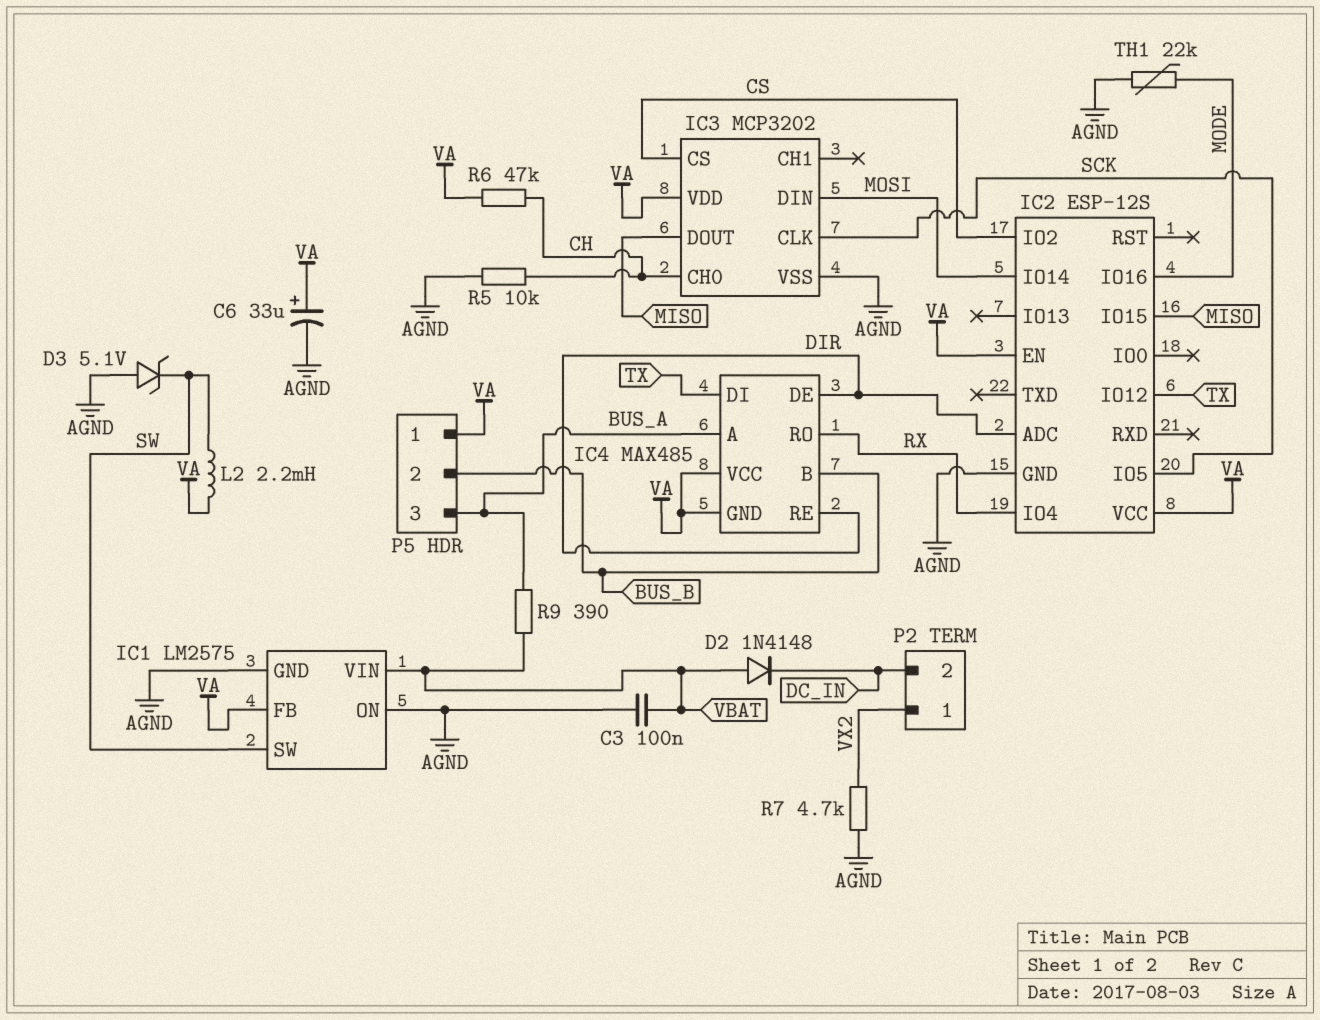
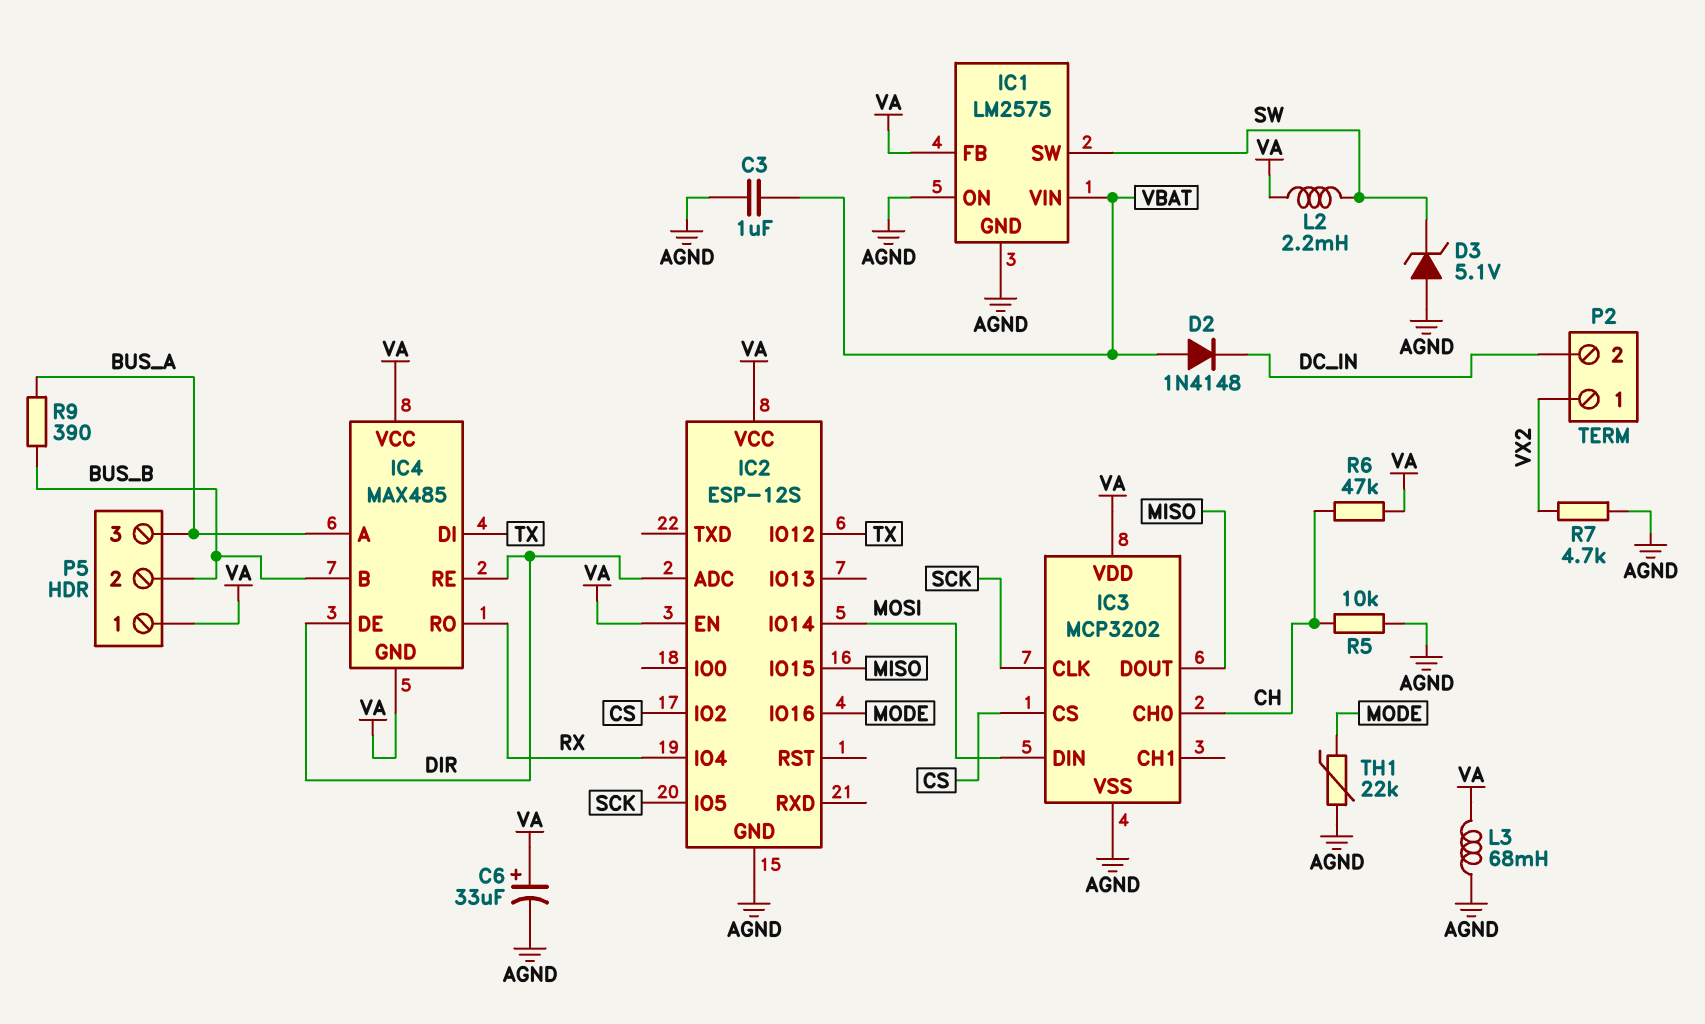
C3: 100nF (AGND, VBAT) -> 1uF (AGND, VBAT)
L3: none -> 68mH (AGND, VA)
R9: 390 (BUS_A, VBAT) -> 390 (BUS_A, BUS_B)

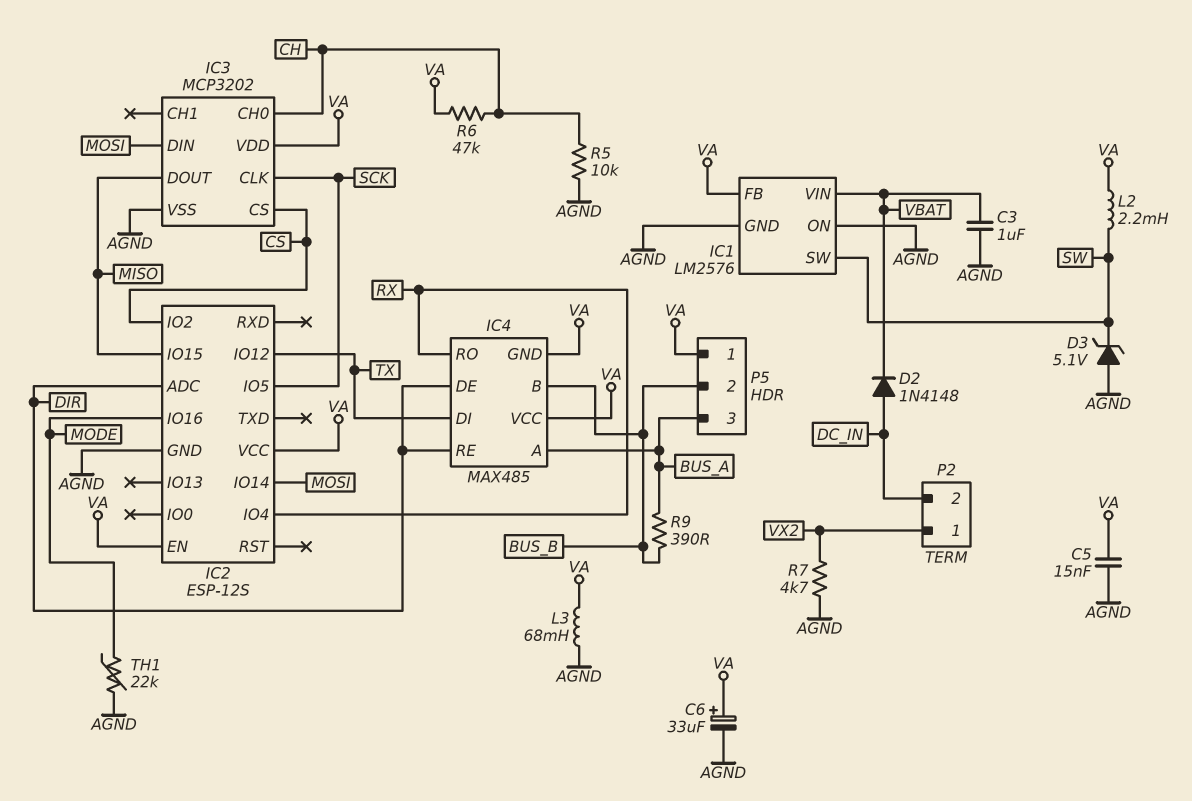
C5: none -> 15nF (AGND, VA)
D2: diode 1N4148 (A VBAT, K DC_IN) -> diode 1N4148 (A DC_IN, K VBAT)
IC1: LM2575 -> LM2576

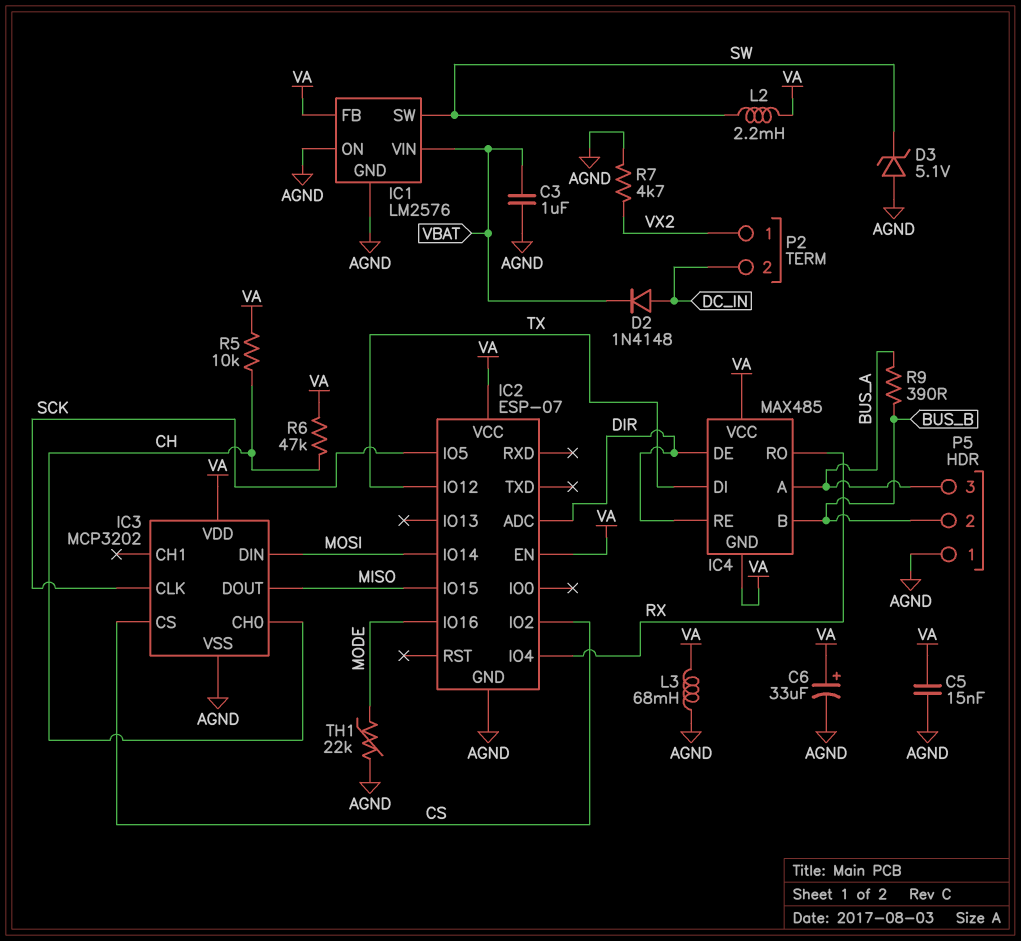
IC2: ESP-12S -> ESP-07
P5 pin 1: VA -> AGND
R5: 10k (AGND, CH) -> 10k (CH, VA)

